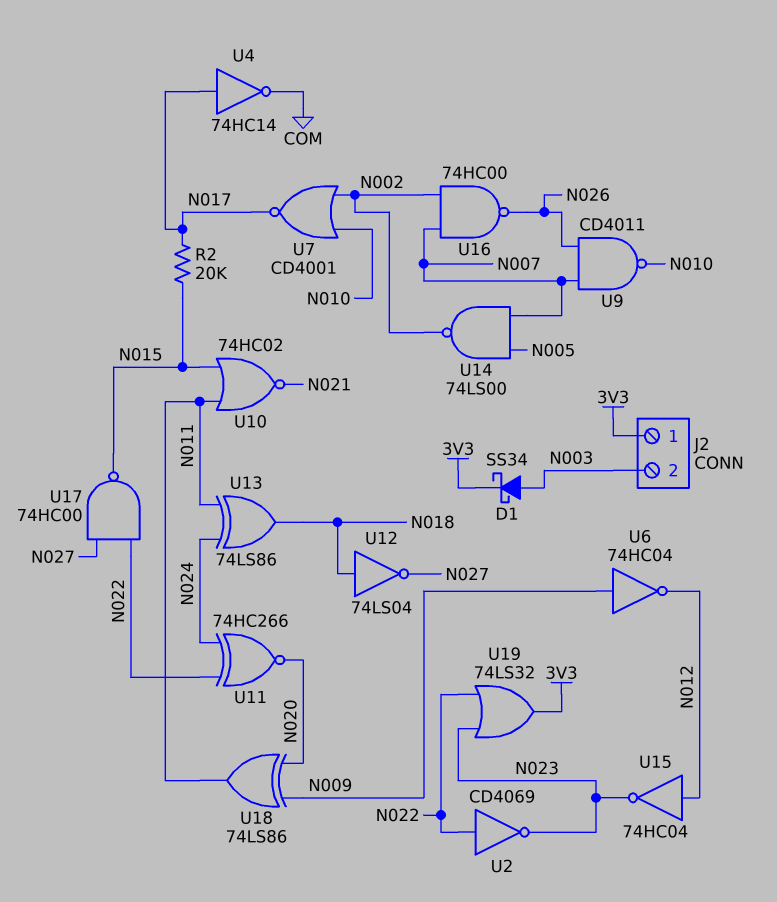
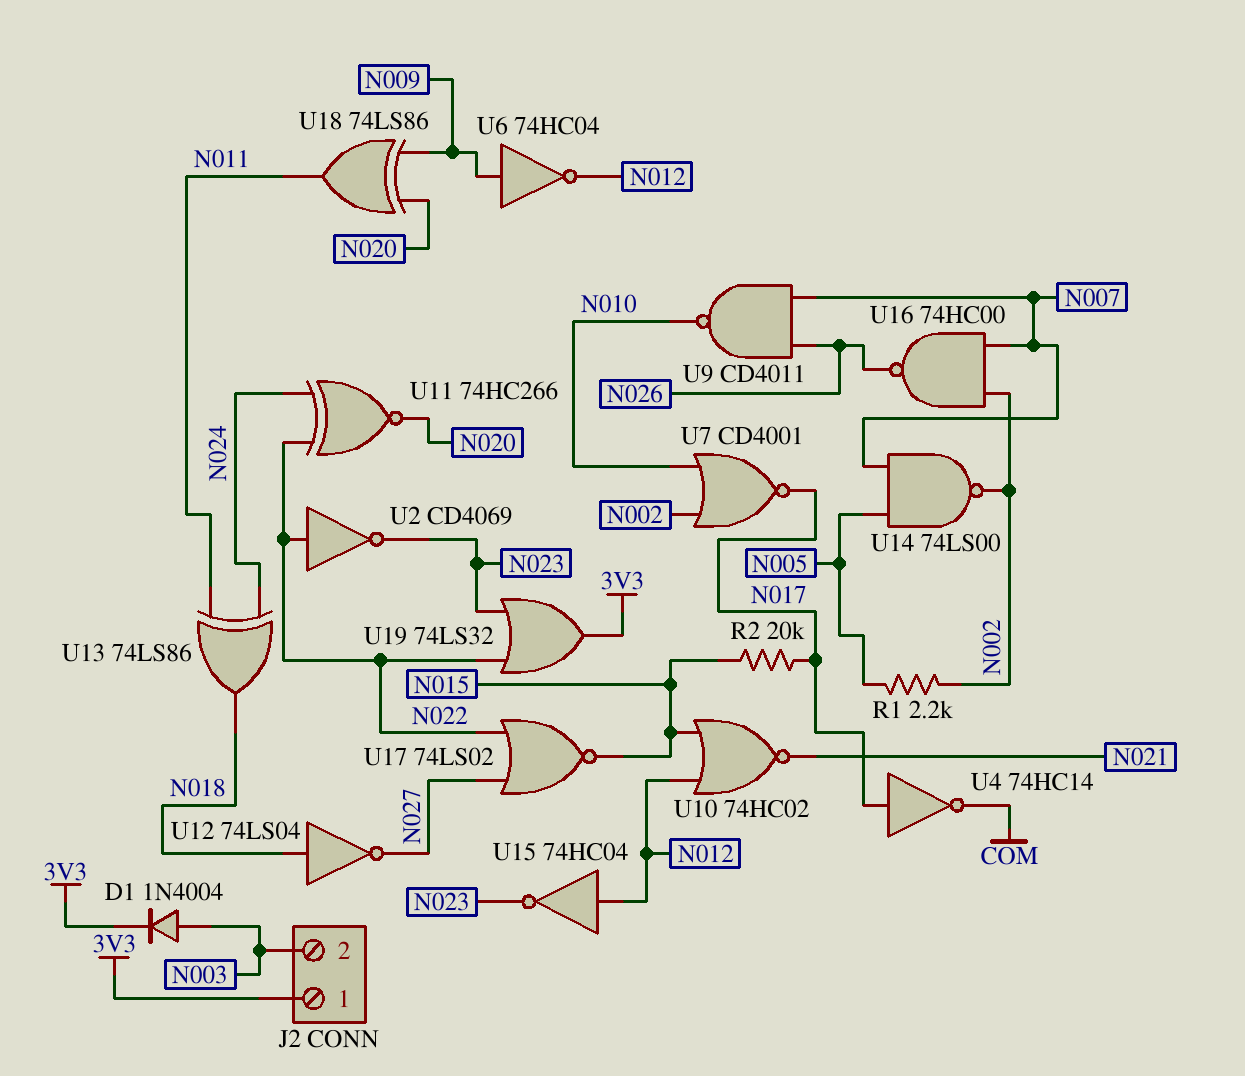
D1: schottky SS34 (A N003, K 3V3) -> diode 1N4004 (A N003, K 3V3)
R1: none -> 2.2k (N002, N005)
U10: NOR 74HC02 (in N011, in N015, out N021) -> NOR 74HC02 (in N012, in N015, out N021)
U17: NAND 74HC00 (in N022, in N027, out N015) -> NOR 74LS02 (in N022, in N027, out N015)

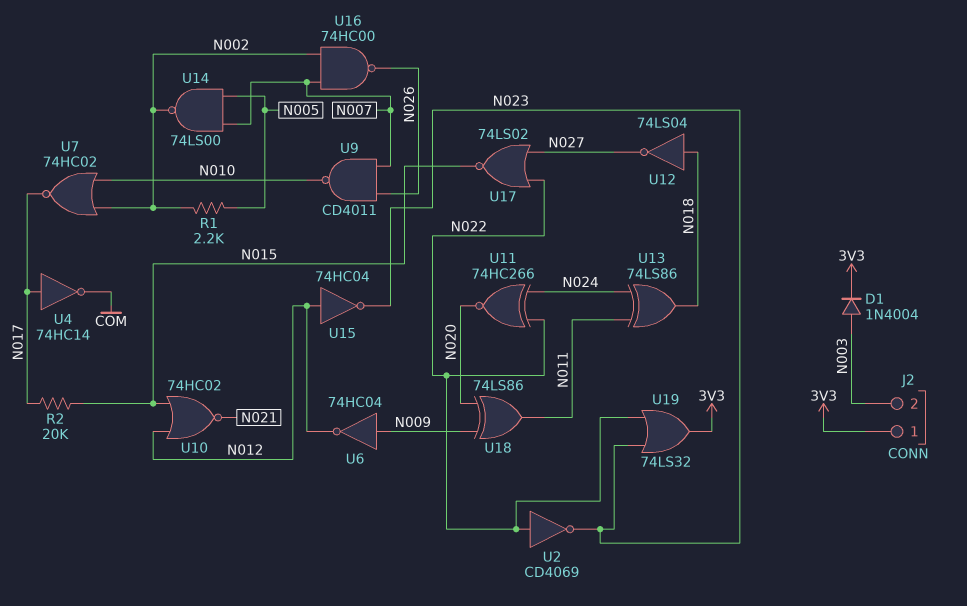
U7: NOR CD4001 (in N002, in N010, out N017) -> NOR 74HC02 (in N002, in N010, out N017)

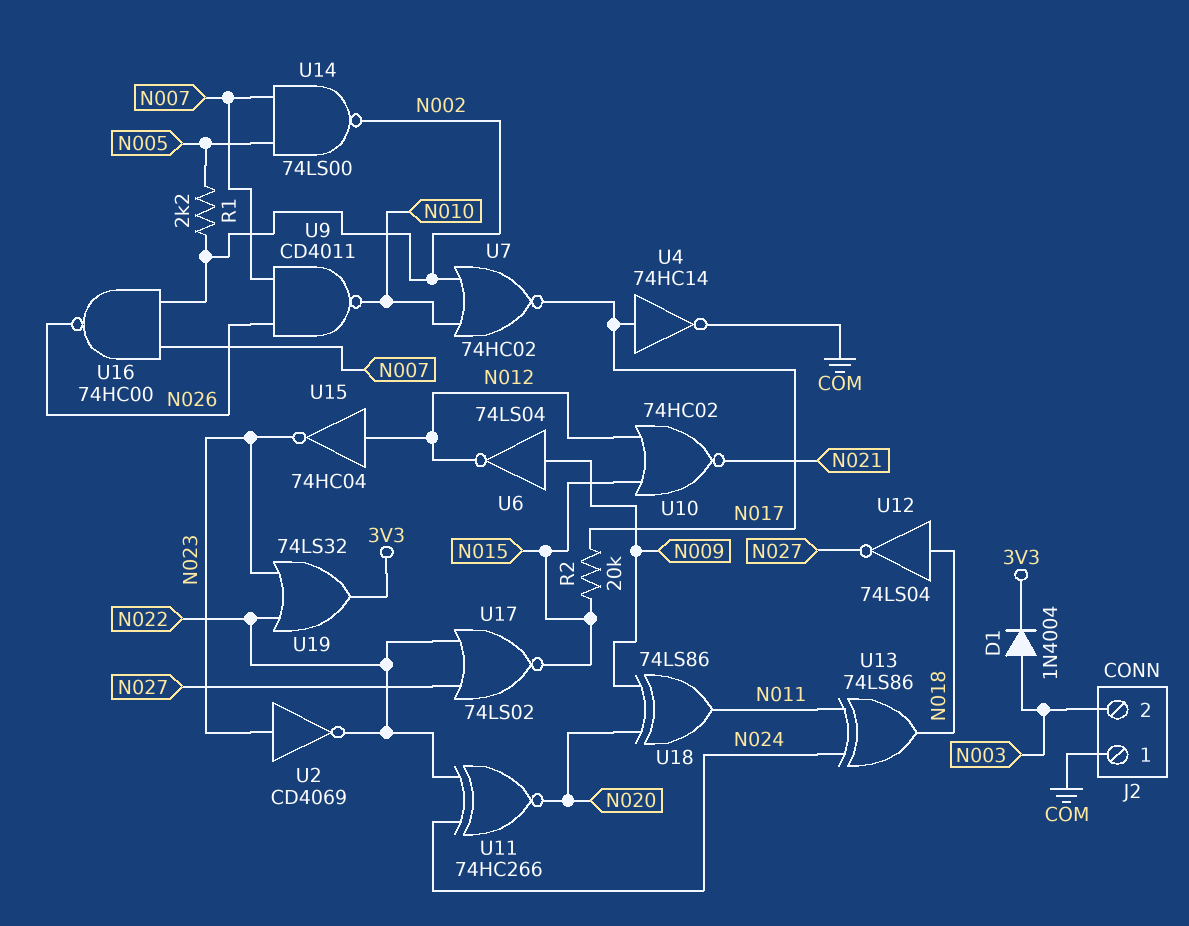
J2 pin 1: 3V3 -> COM
U2: NOT CD4069 (in N022, out N023) -> NOT CD4069 (in N023, out N022)
U6: NOT 74HC04 (in N009, out N012) -> NOT 74LS04 (in N009, out N012)

